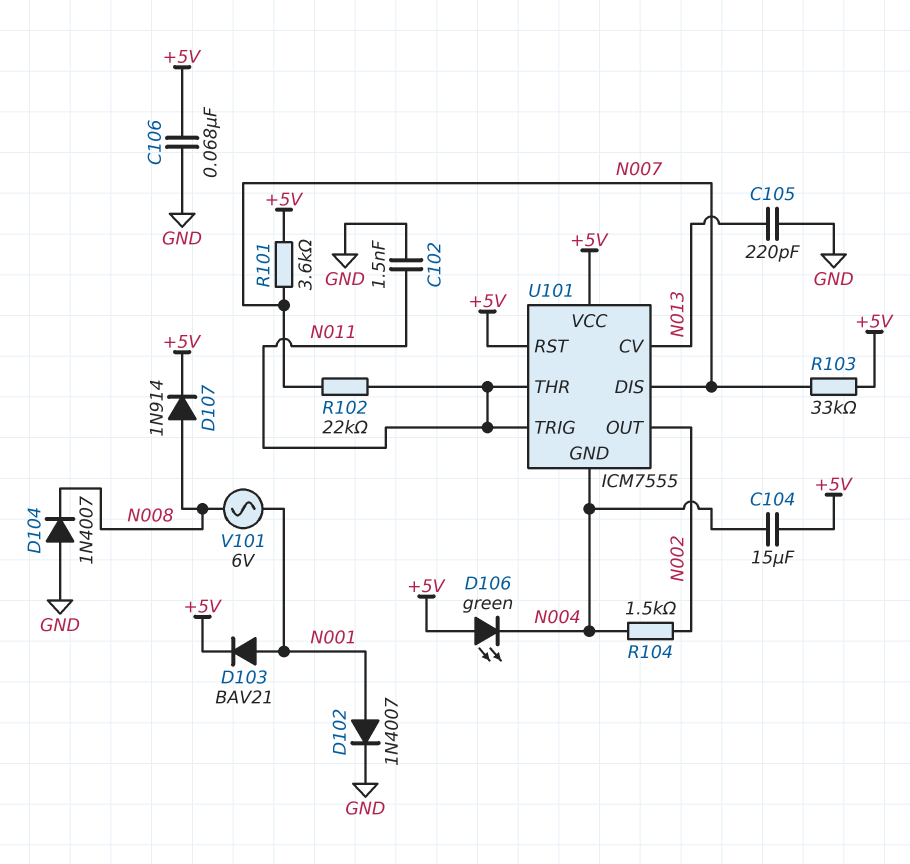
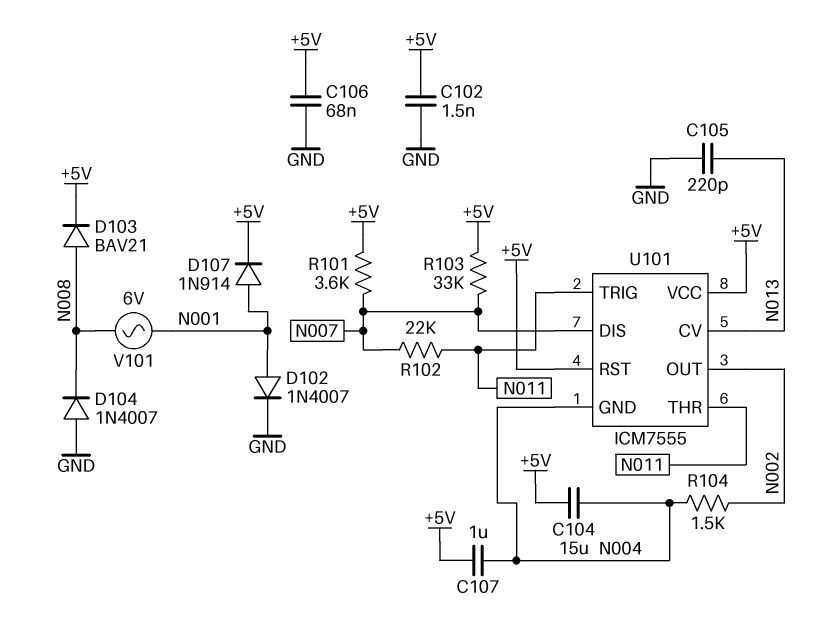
C102: 1.5nF (GND, N011) -> 1.5nF (+5V, GND)
C107: none -> 1uF (+5V, N004)
D103: diode BAV21 (A N001, K +5V) -> diode BAV21 (A N008, K +5V)
D106: LED green (A +5V, K N004) -> none
D107: diode 1N914 (A N008, K +5V) -> diode 1N914 (A N001, K +5V)

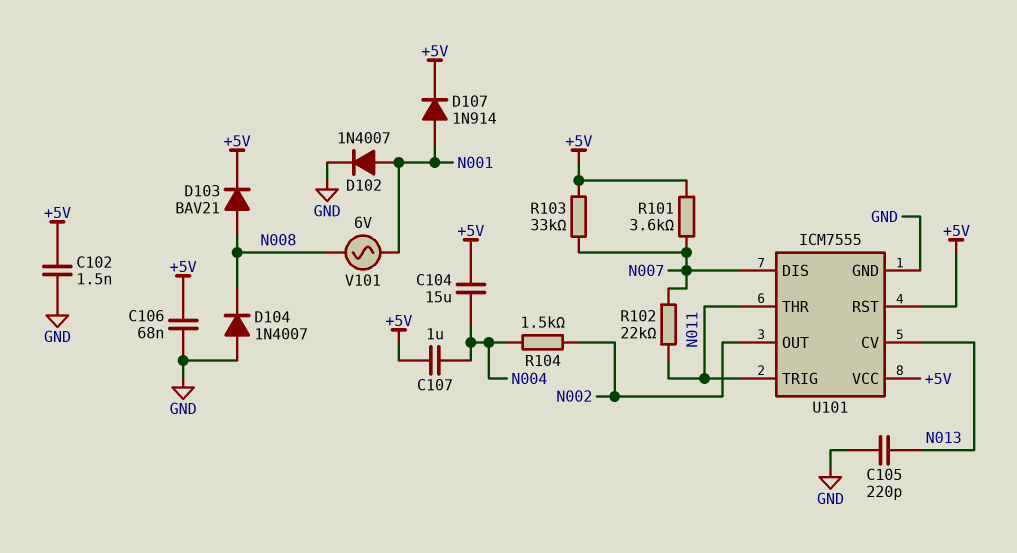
U101 pin GND: N004 -> GND

